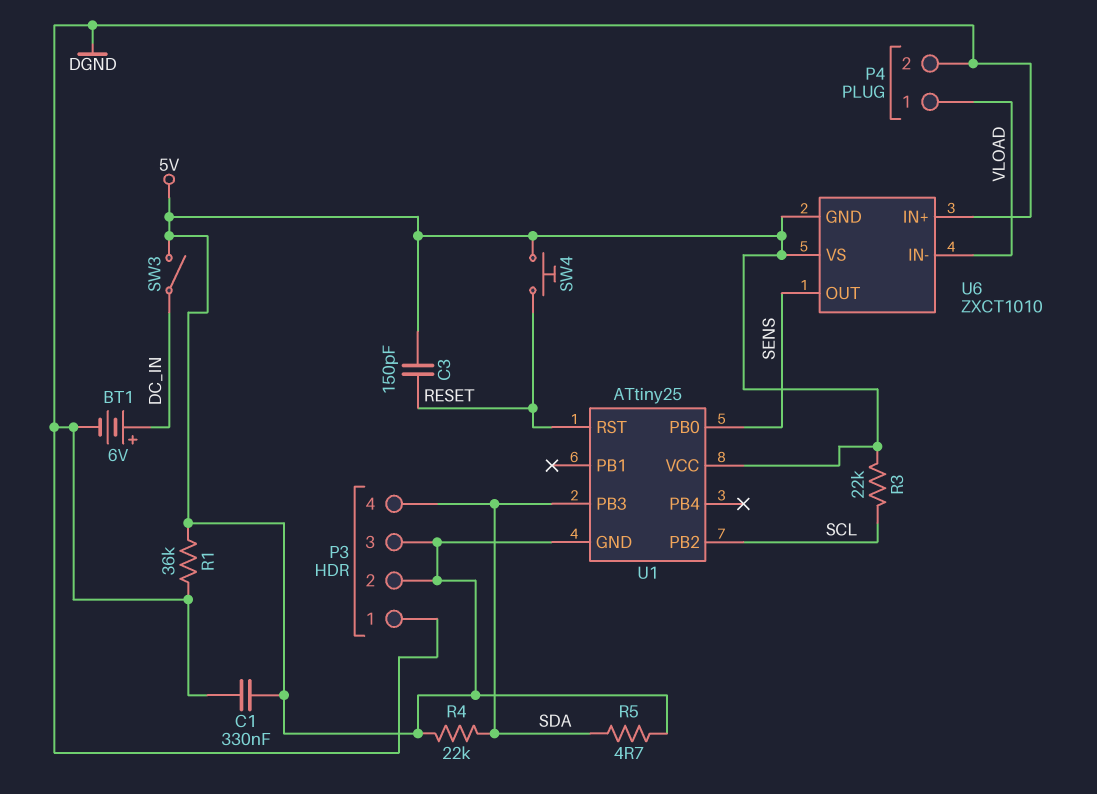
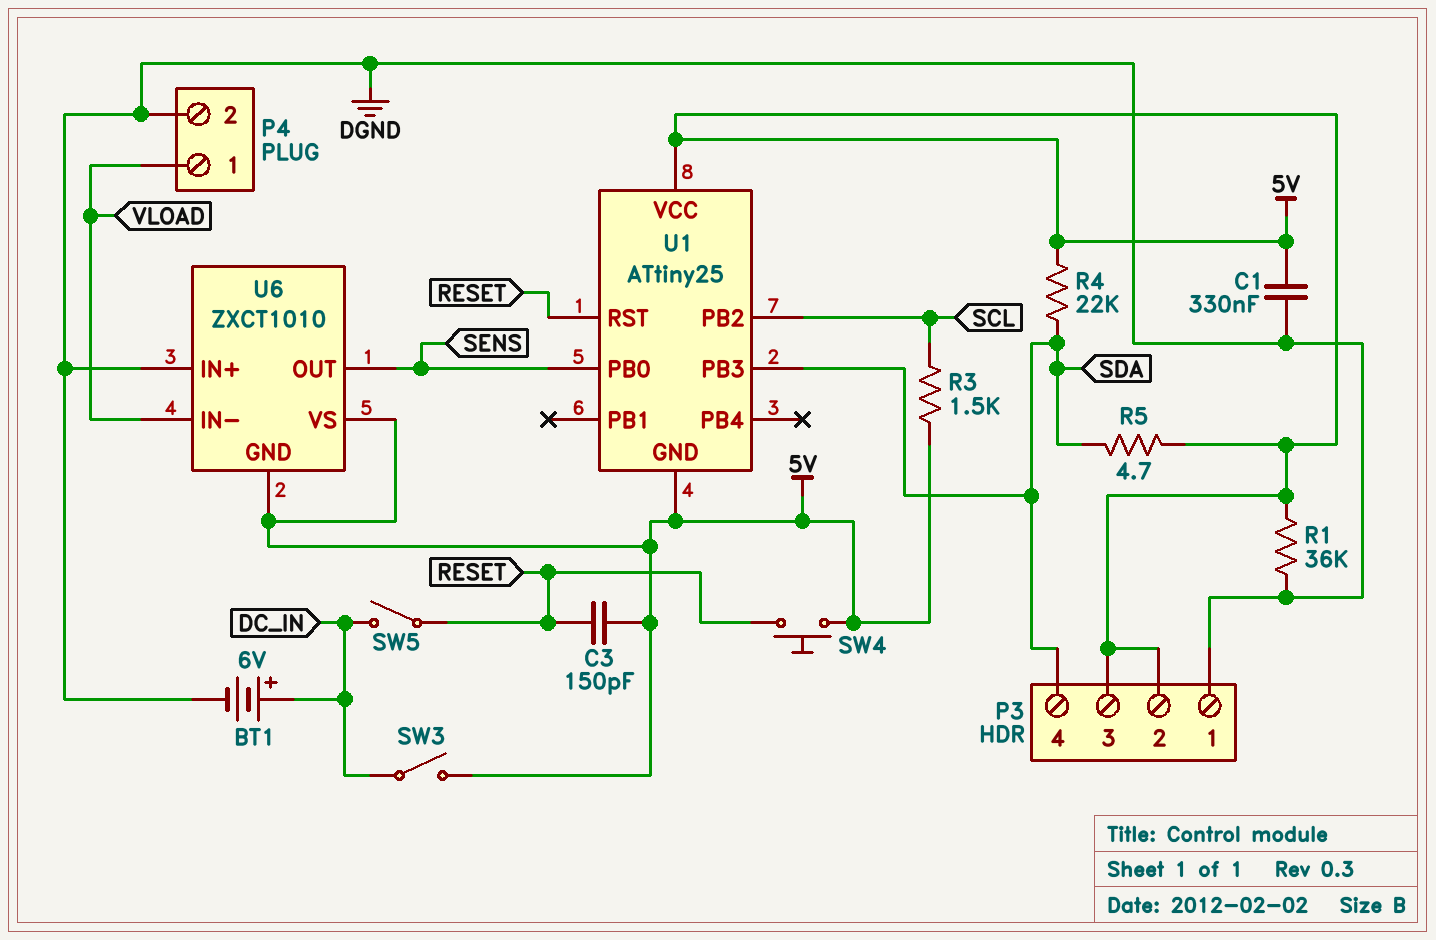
R3: 22k (5V, SCL) -> 1.5k (5V, SCL)
SW5: none -> switch (DC_IN, RESET)

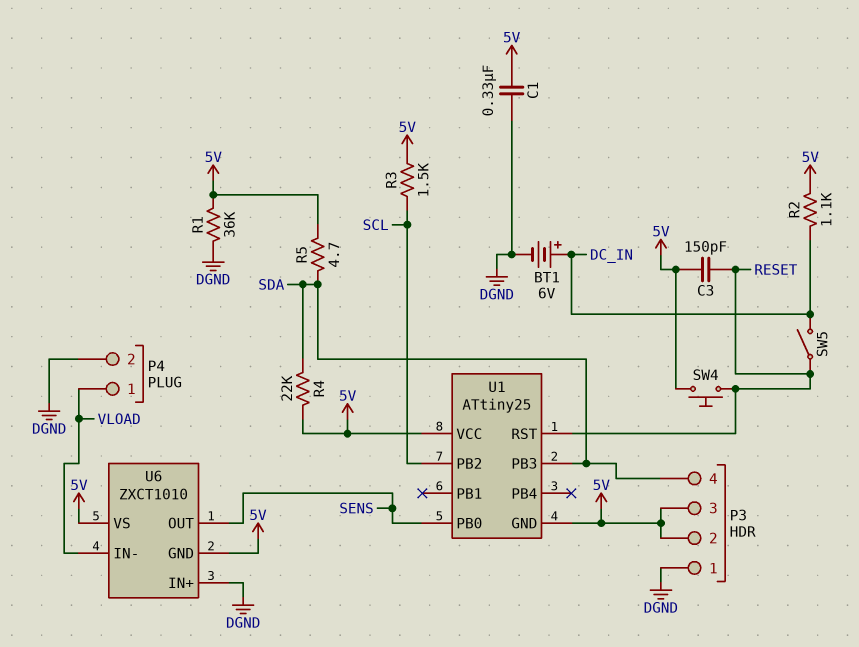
R2: none -> 1.1k (5V, DC_IN)
SW3: switch (5V, DC_IN) -> none

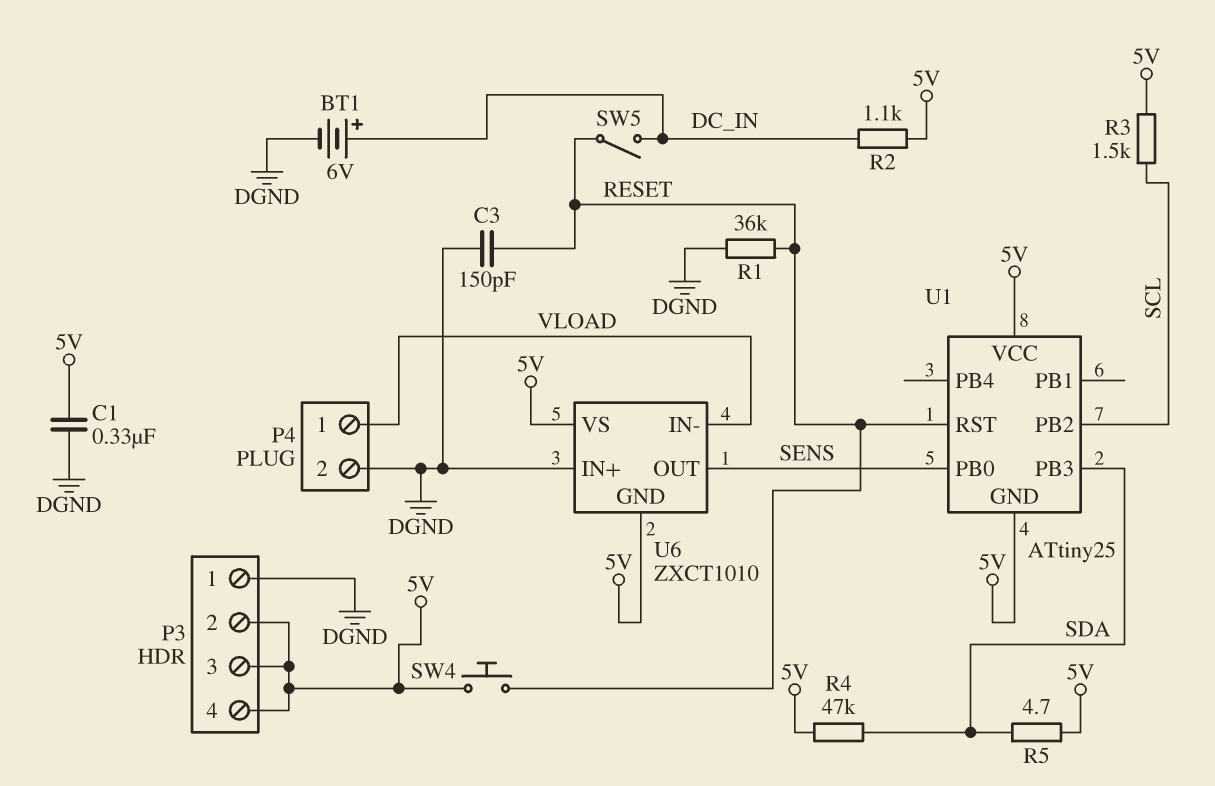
C3: 150pF (5V, RESET) -> 150pF (DGND, RESET)
P3 pin 4: SDA -> 5V
R1: 36k (5V, DGND) -> 36k (DGND, RESET)
R4: 22k (5V, SDA) -> 47k (5V, SDA)

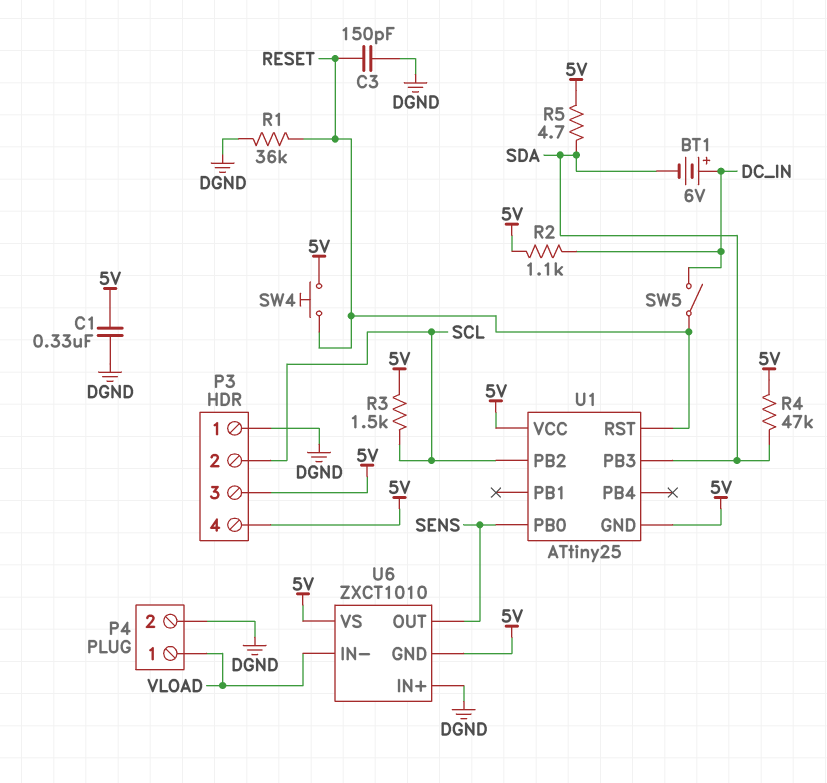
BT1: 6V (plus DC_IN, minus DGND) -> 6V (plus DC_IN, minus SDA)
P3 pin 2: 5V -> SCL

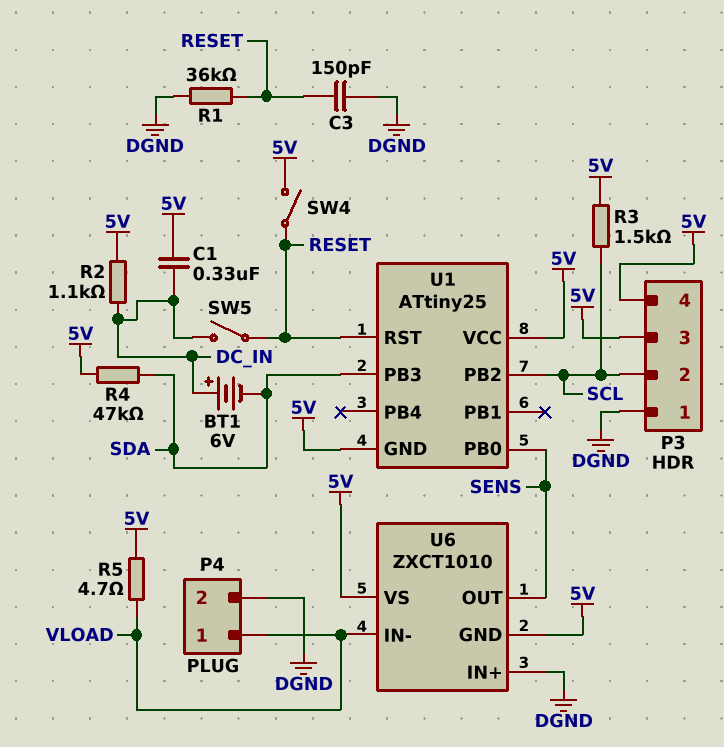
C1: 330nF (5V, DGND) -> 330nF (5V, DC_IN)
R5: 4.7 (5V, SDA) -> 4.7 (5V, VLOAD)
SW4: button (5V, RESET) -> switch (5V, RESET)

